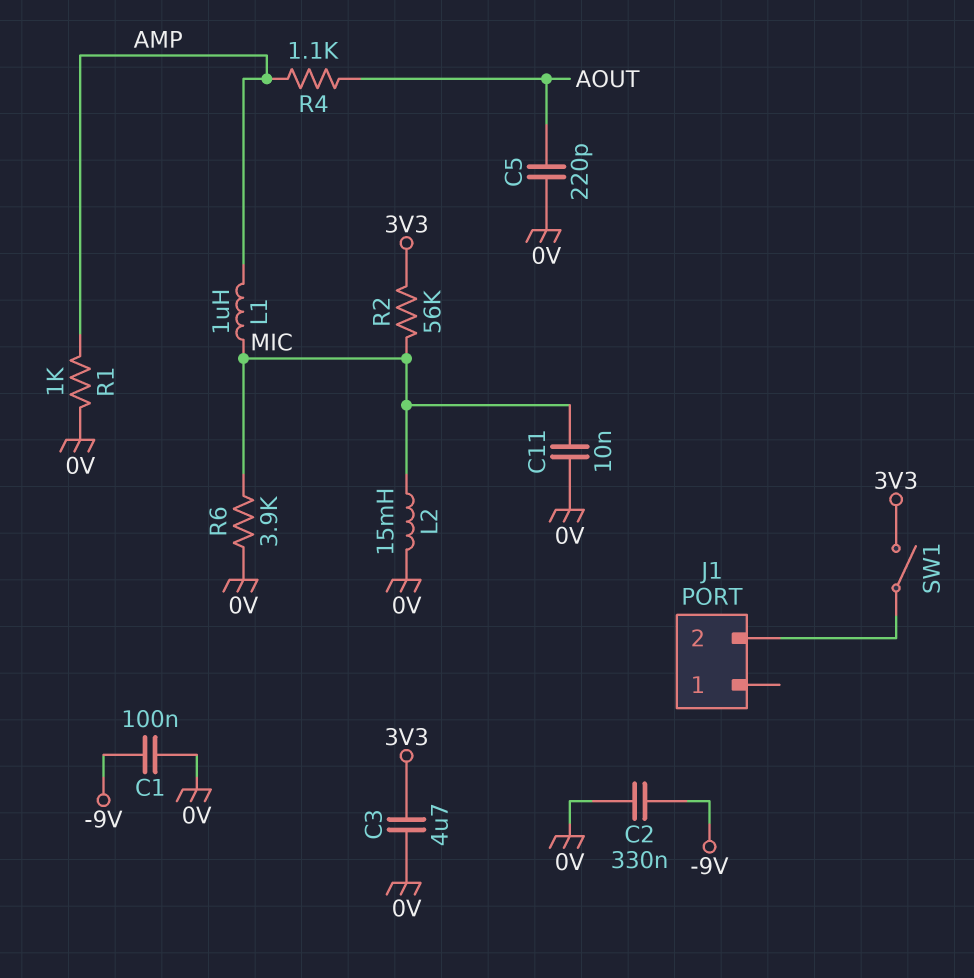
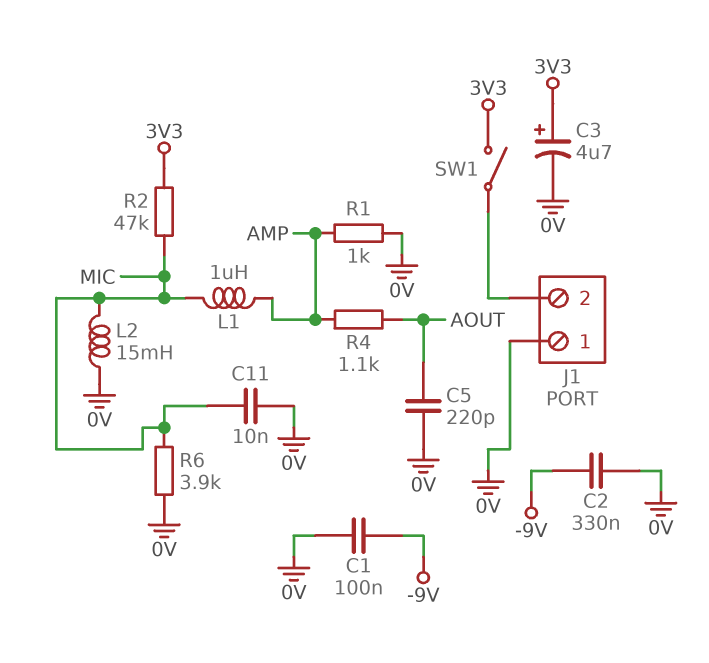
C3: 4.7uF (0V, 3V3) -> 4.7uF (plus 3V3, minus 0V)
J1 pin 1: none -> 0V
R2: 56k (3V3, MIC) -> 47k (3V3, MIC)

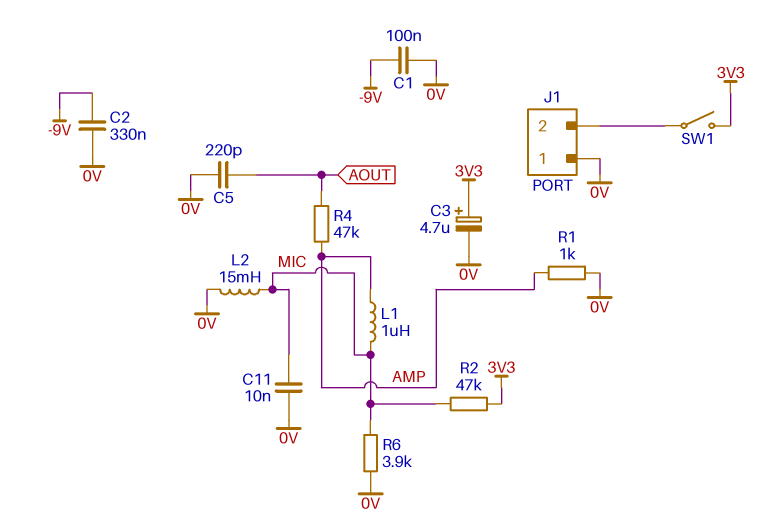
R4: 1.1k (AMP, AOUT) -> 47k (AMP, AOUT)

